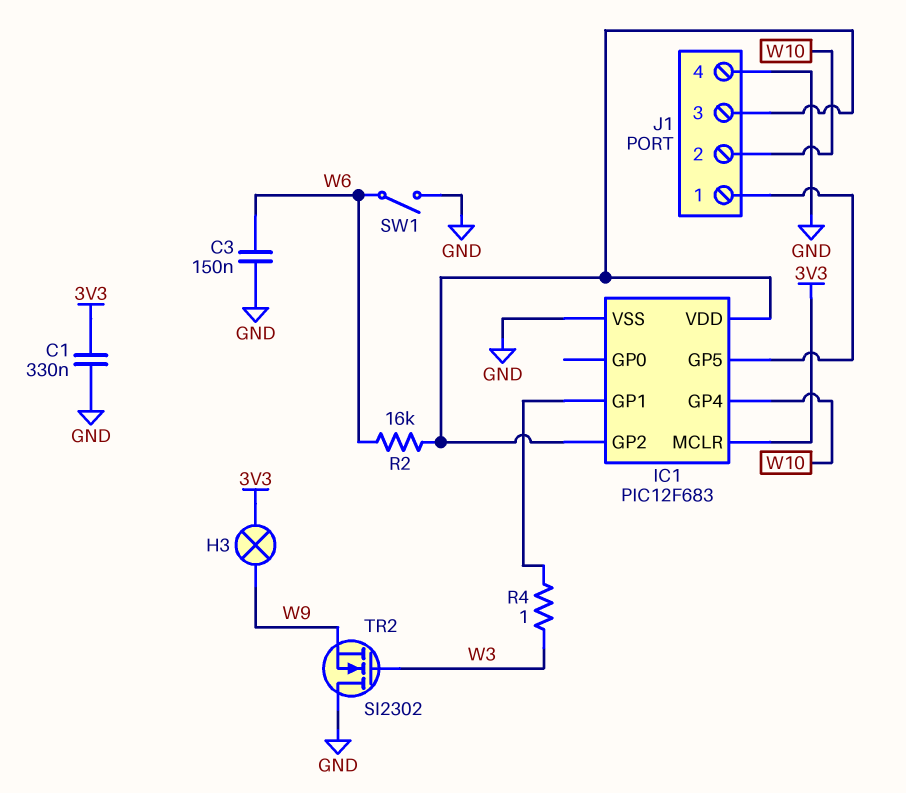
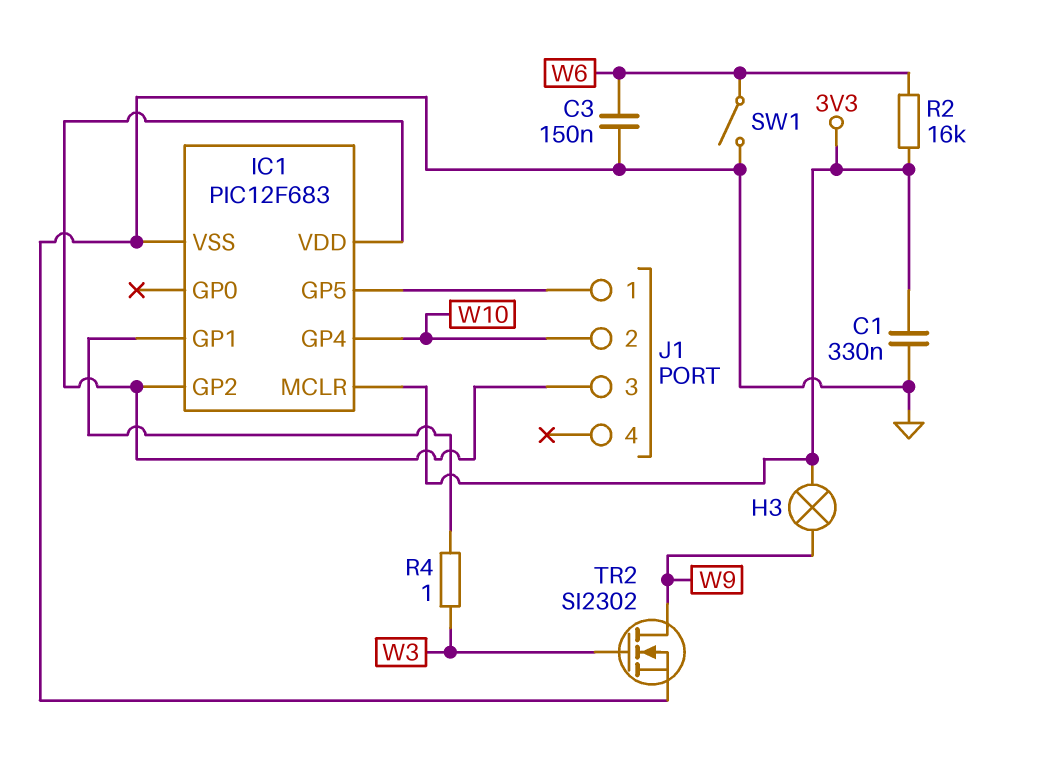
J1 pin 4: GND -> none
R2: 16k (IC1/GP2, W6) -> 16k (3V3, W6)
TR2: NMOS SI2302 (G W3, D GND, S W9) -> NMOS SI2302 (G W3, D W9, S GND)

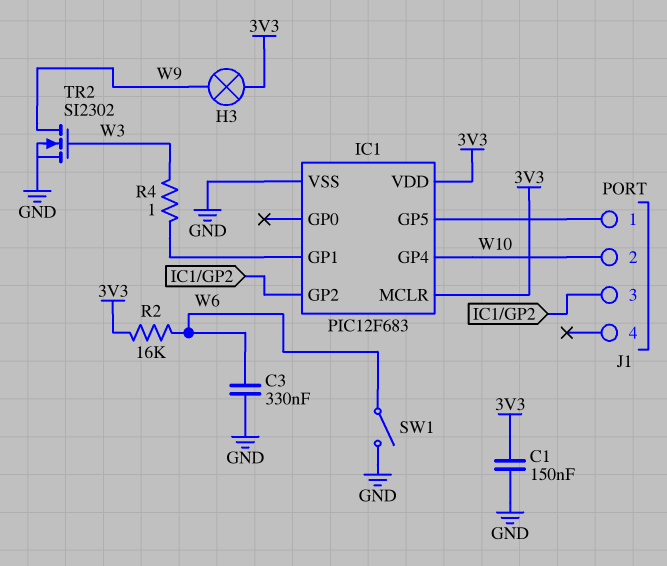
C1: 330nF (3V3, GND) -> 150nF (3V3, GND)
C3: 150nF (GND, W6) -> 330nF (GND, W6)
IC1 pin VDD: IC1/GP2 -> 3V3

